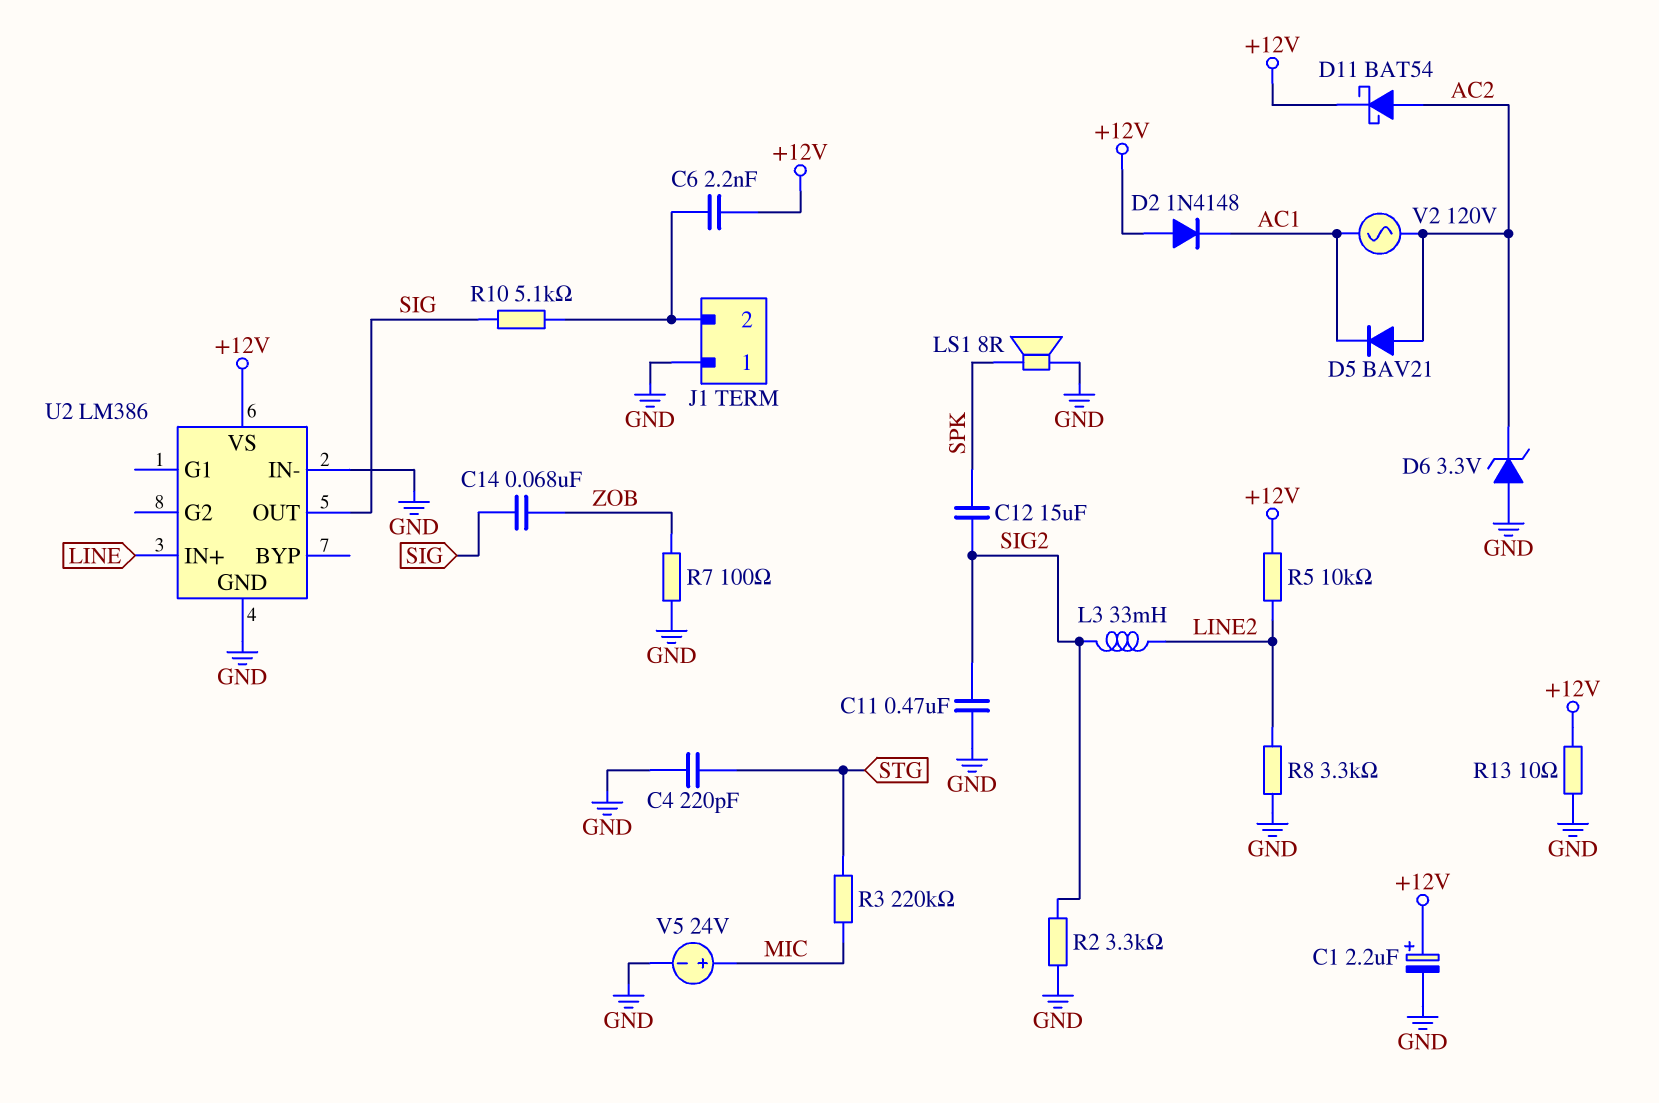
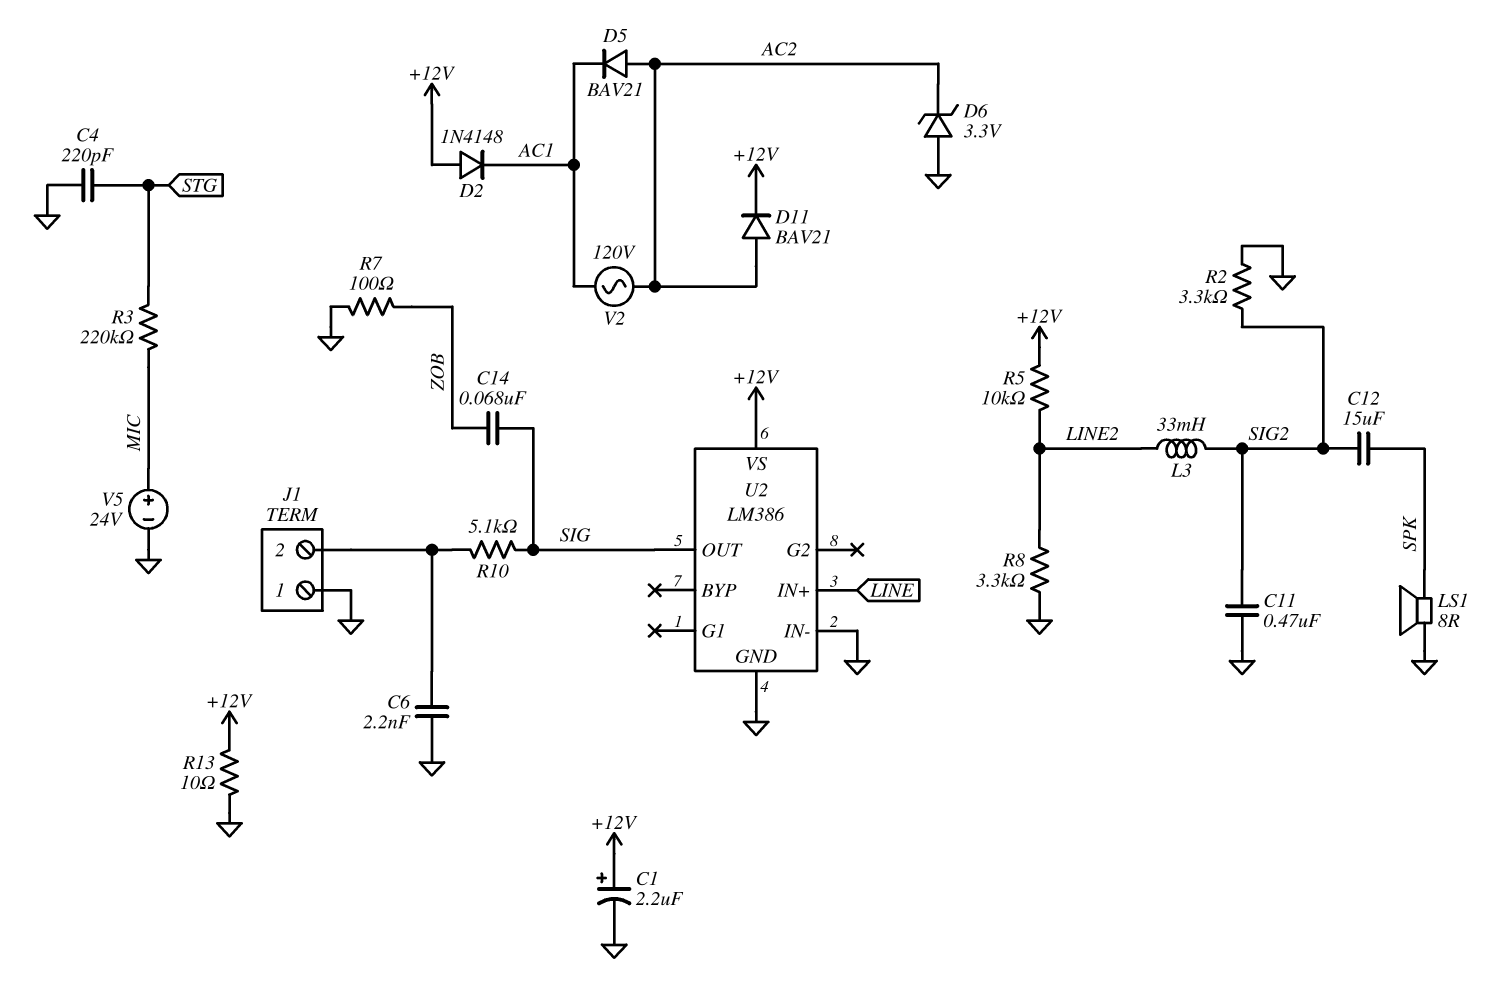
C6: 2.2nF (+12V, J1/2) -> 2.2nF (GND, J1/2)
D11: schottky BAT54 (A AC2, K +12V) -> diode BAV21 (A AC2, K +12V)

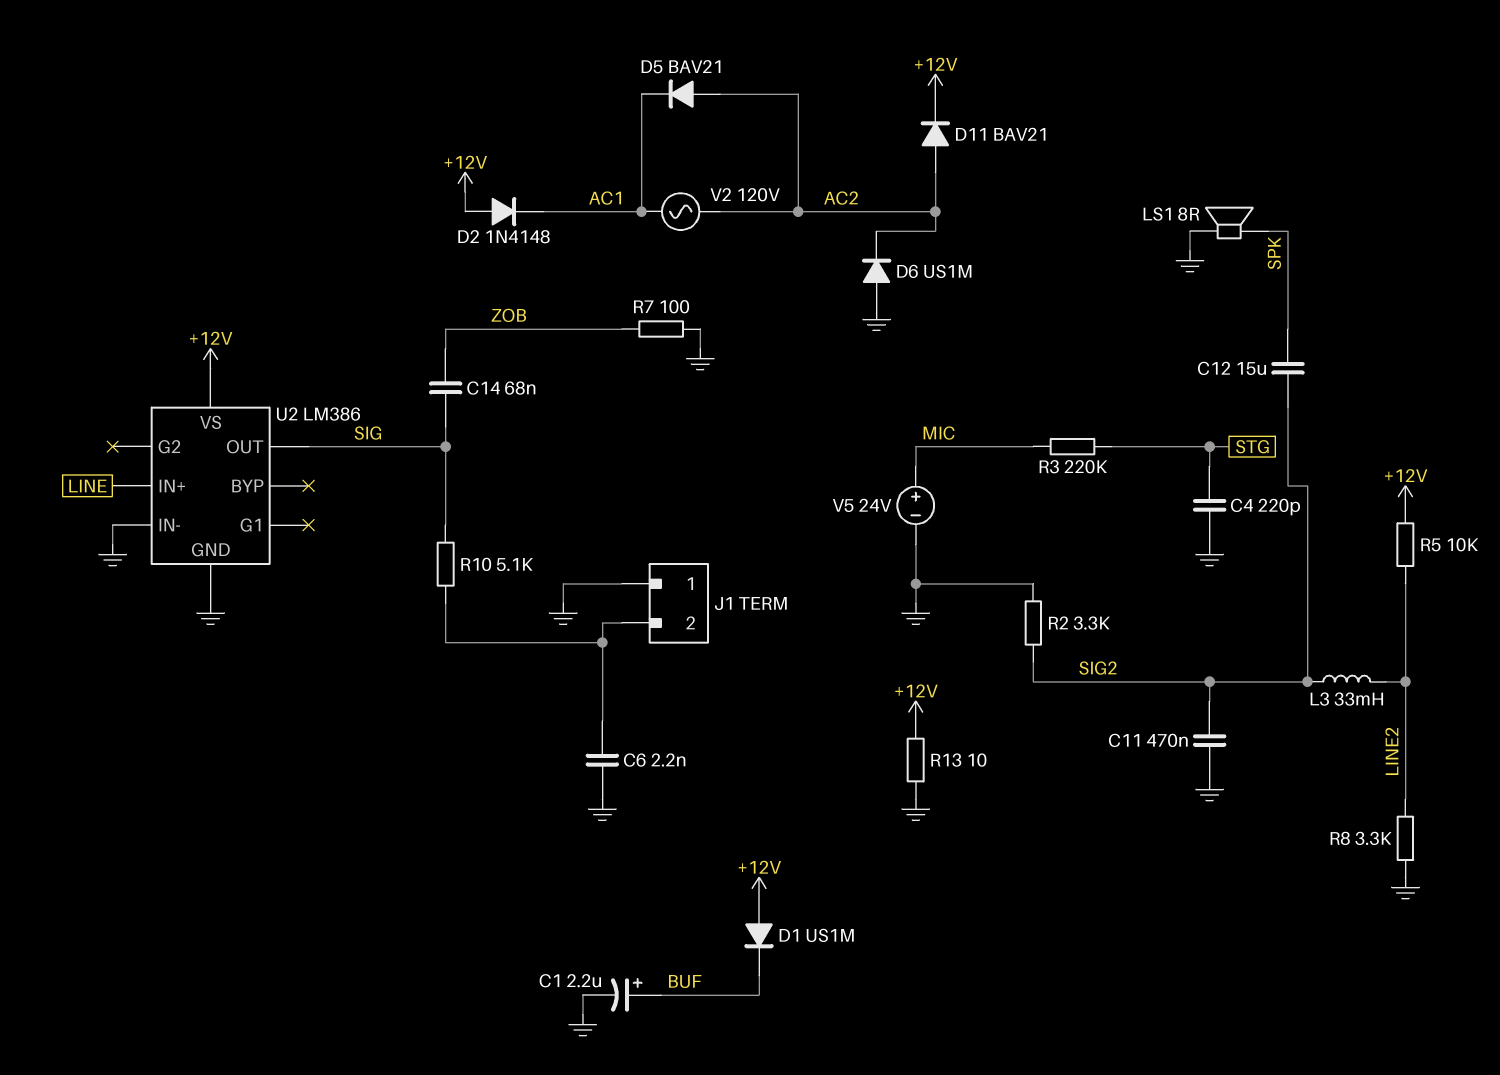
C1: 2.2uF (plus +12V, minus GND) -> 2.2uF (plus BUF, minus GND)
D1: none -> diode US1M (A +12V, K BUF)
D6: zener 3.3V (A GND, K AC2) -> diode US1M (A GND, K AC2)

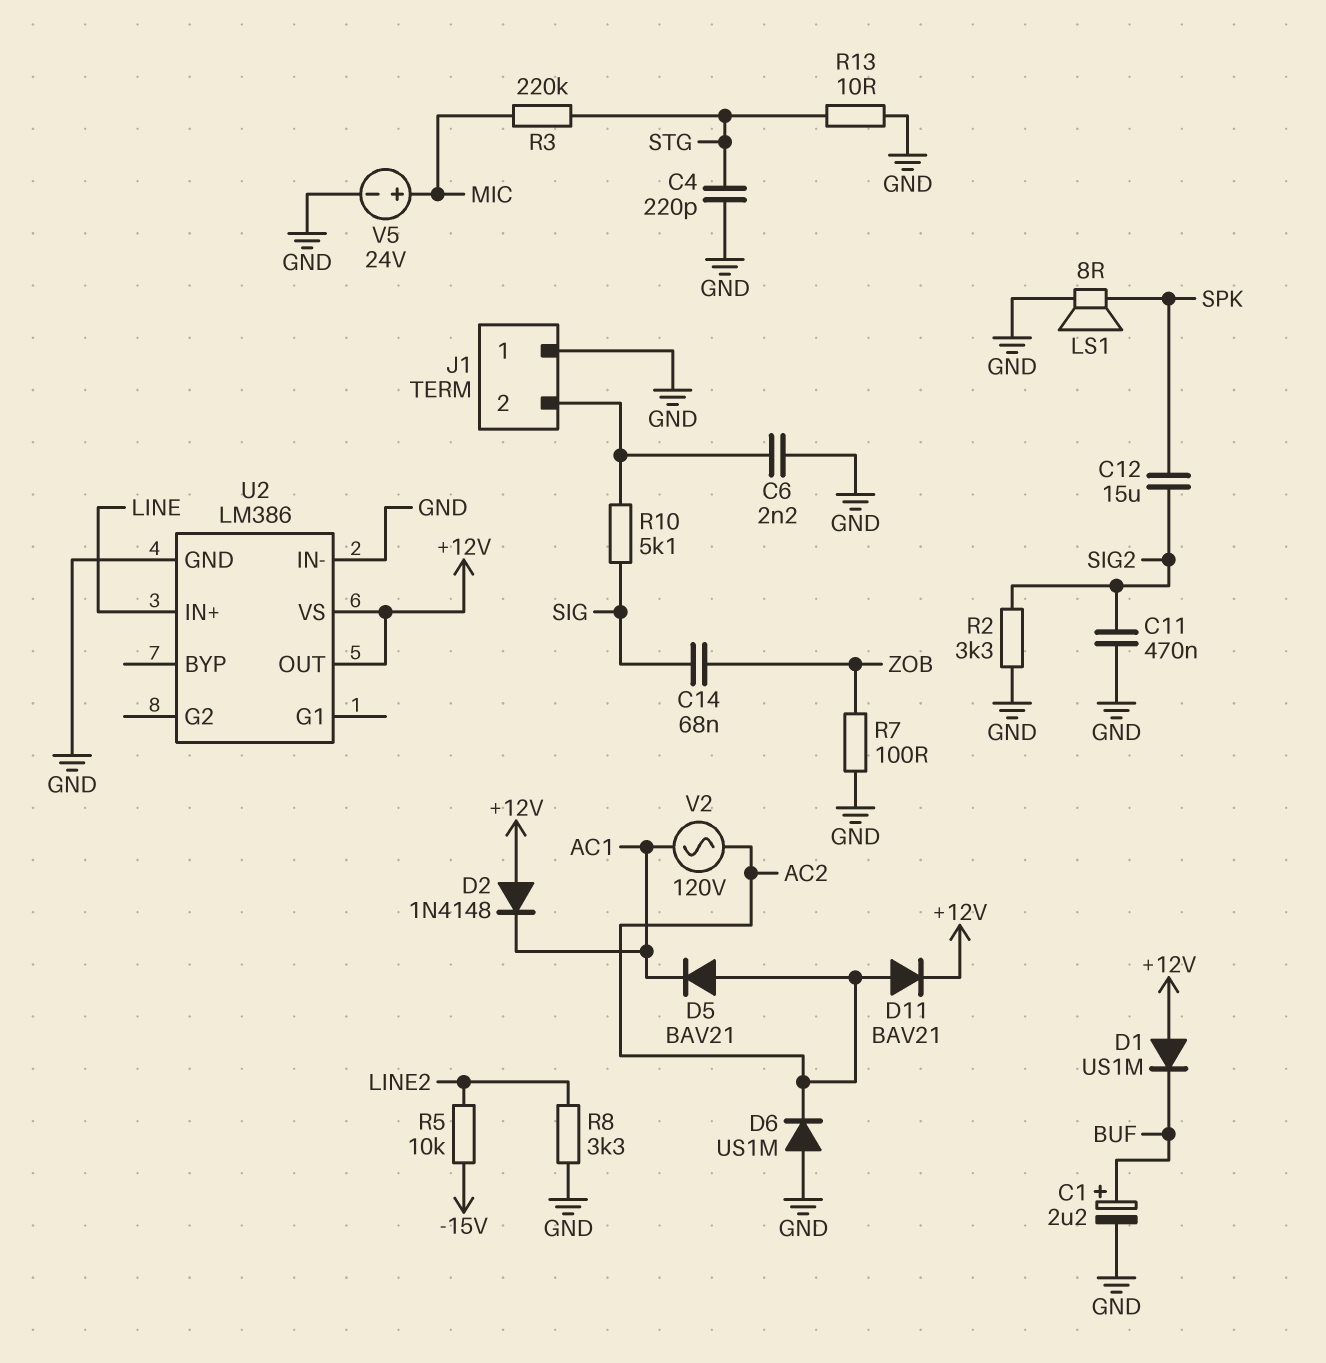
L3: 33mH (LINE2, SIG2) -> none
R5: 10k (+12V, LINE2) -> 10k (-15V, LINE2)
R13: 10 (+12V, GND) -> 10 (GND, STG)
U2 pin OUT: SIG -> +12V

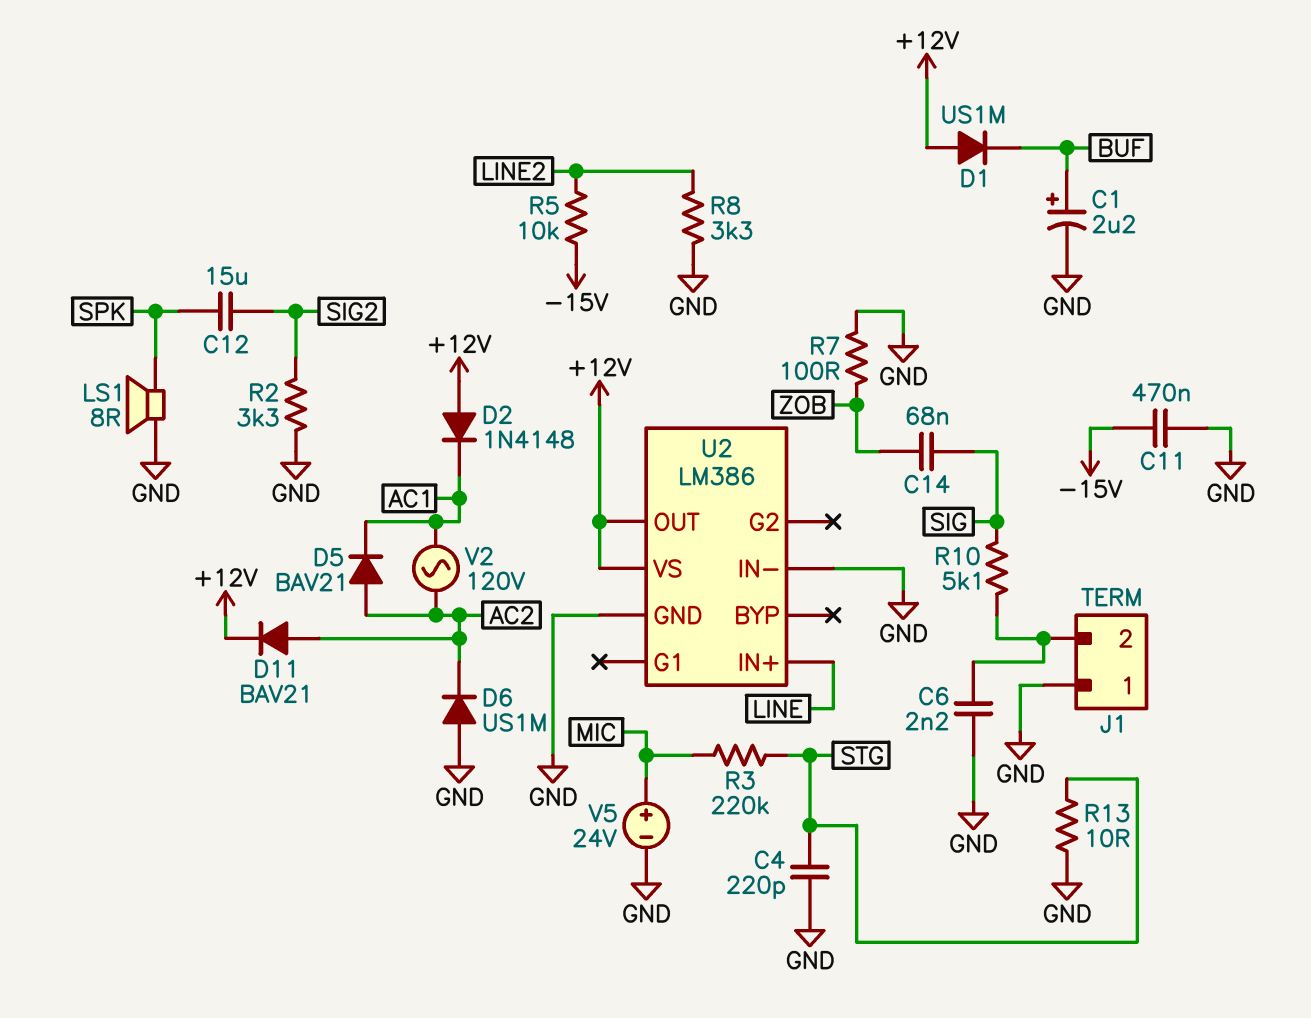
C11: 470nF (GND, SIG2) -> 470nF (-15V, GND)

